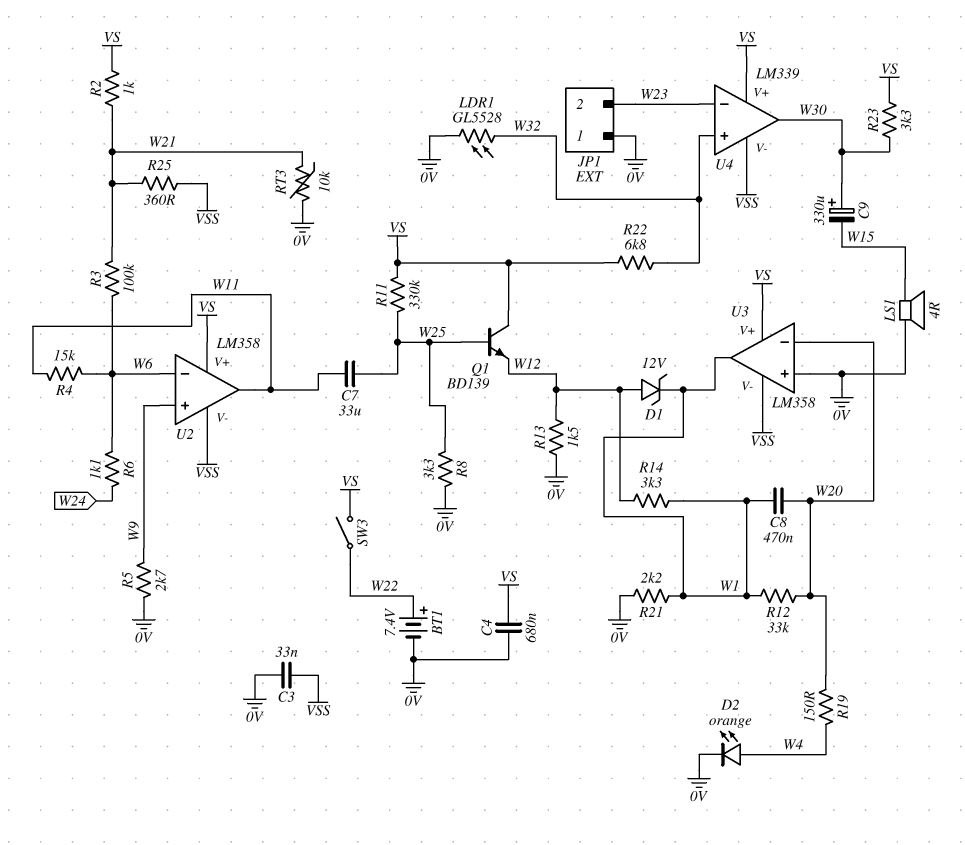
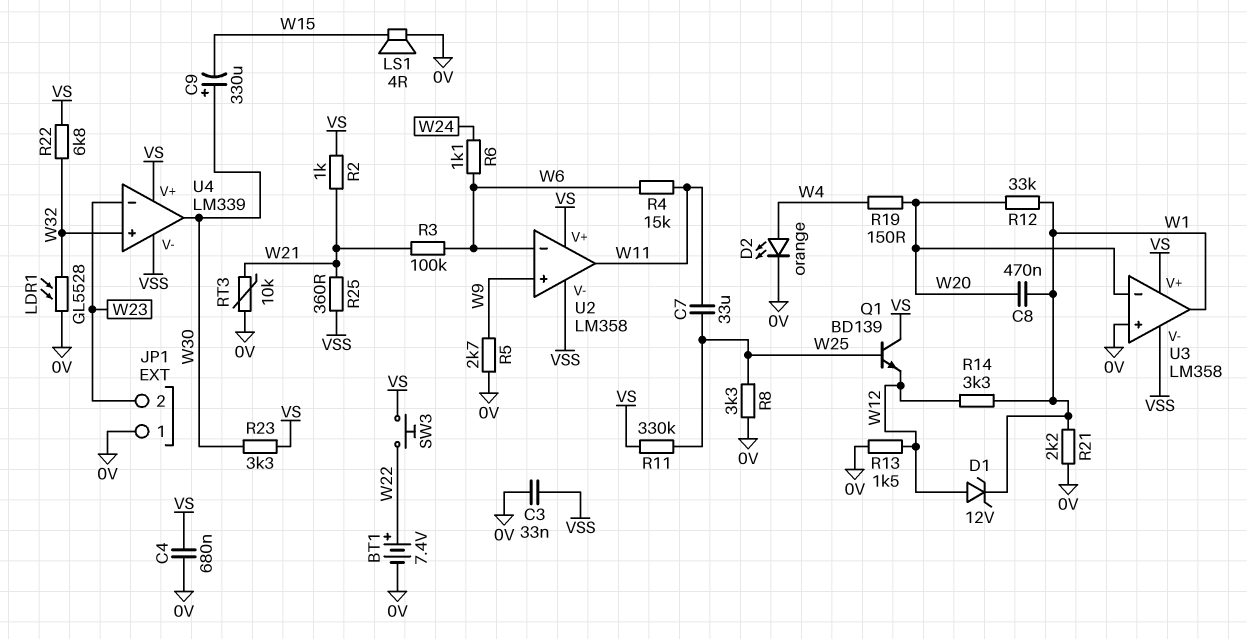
SW3: switch (VS, W22) -> button (VS, W22)

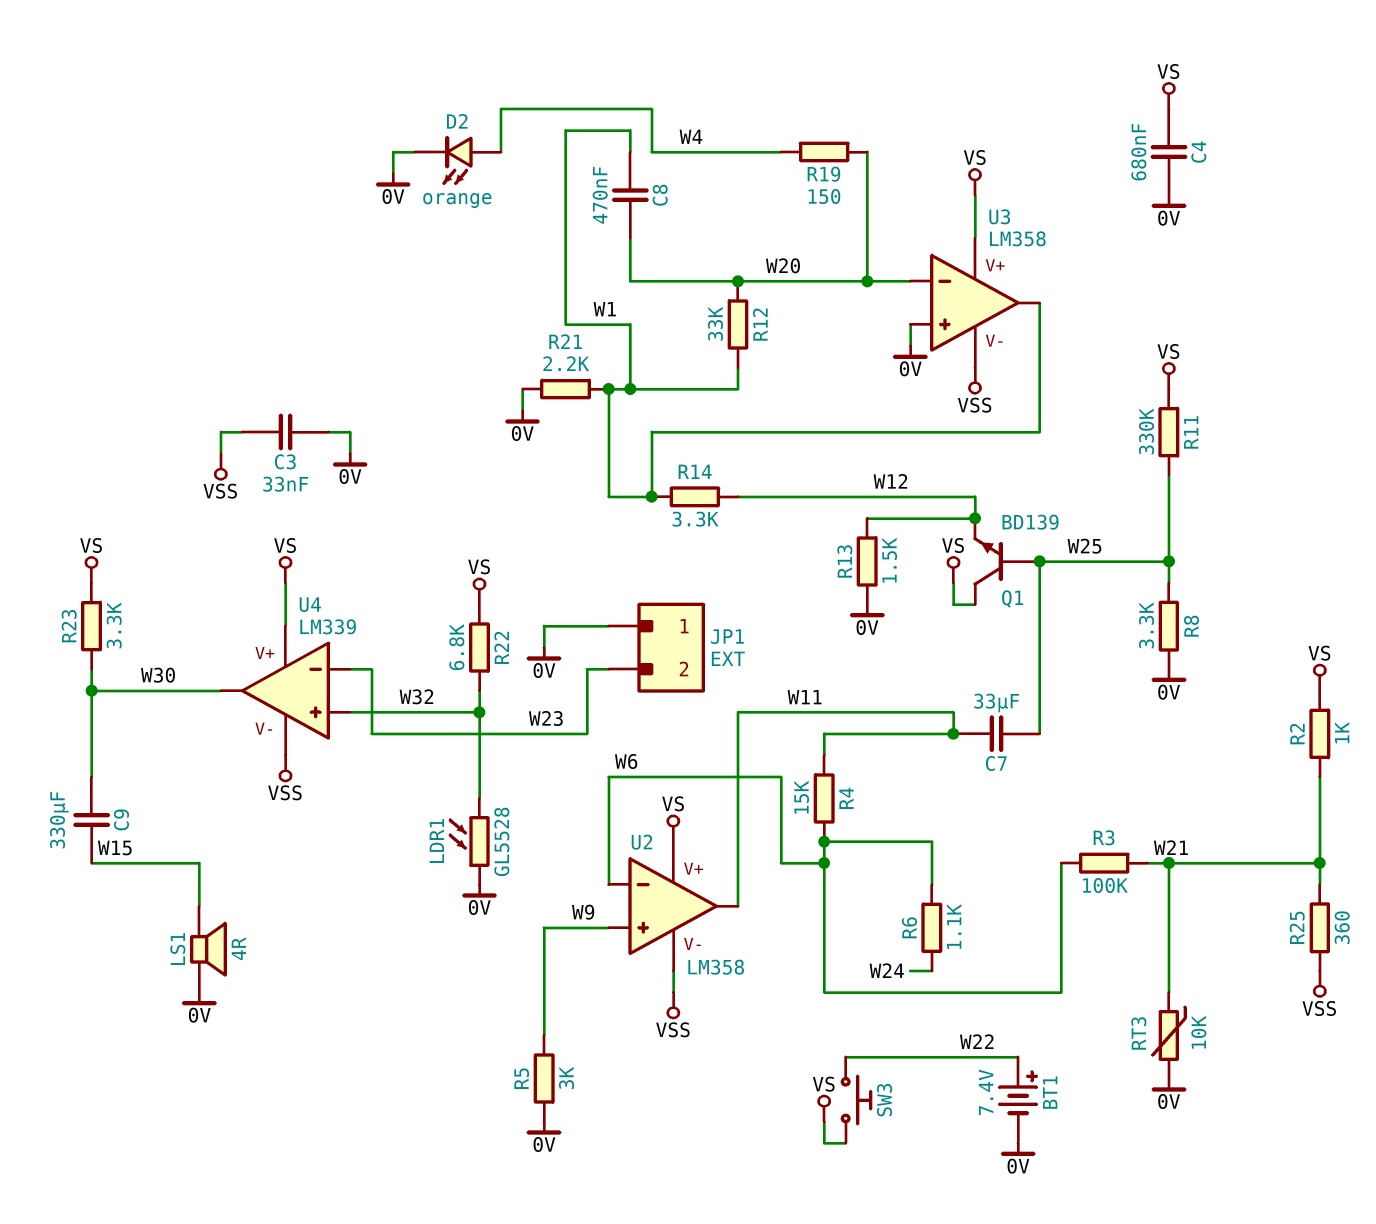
C9: 330uF (plus W30, minus W15) -> 330uF (W15, W30)
D1: zener 12V (A W12, K W1) -> none
R5: 2.7k (0V, W9) -> 3k (0V, W9)

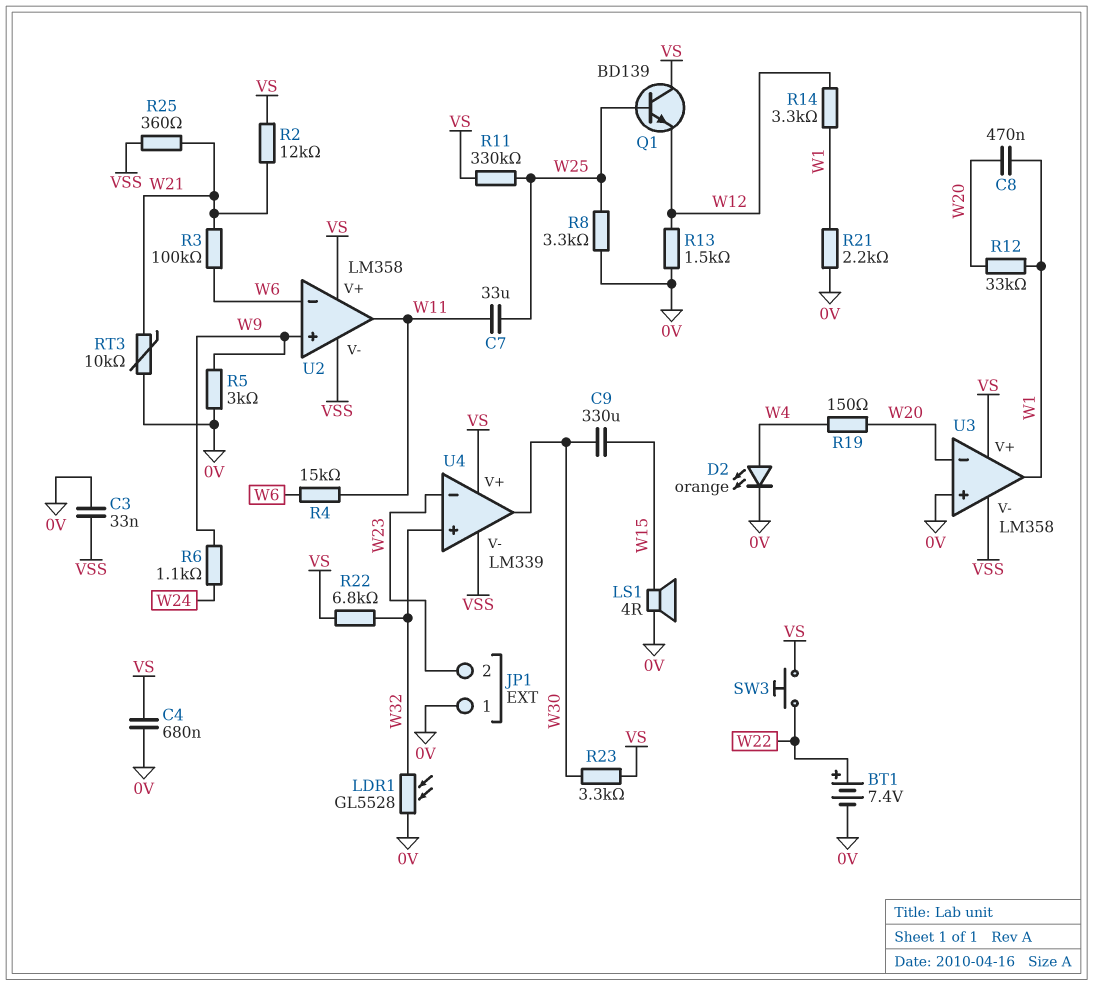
R2: 1k (VS, W21) -> 12k (VS, W21)
R6: 1.1k (W6, W24) -> 1.1k (W9, W24)

